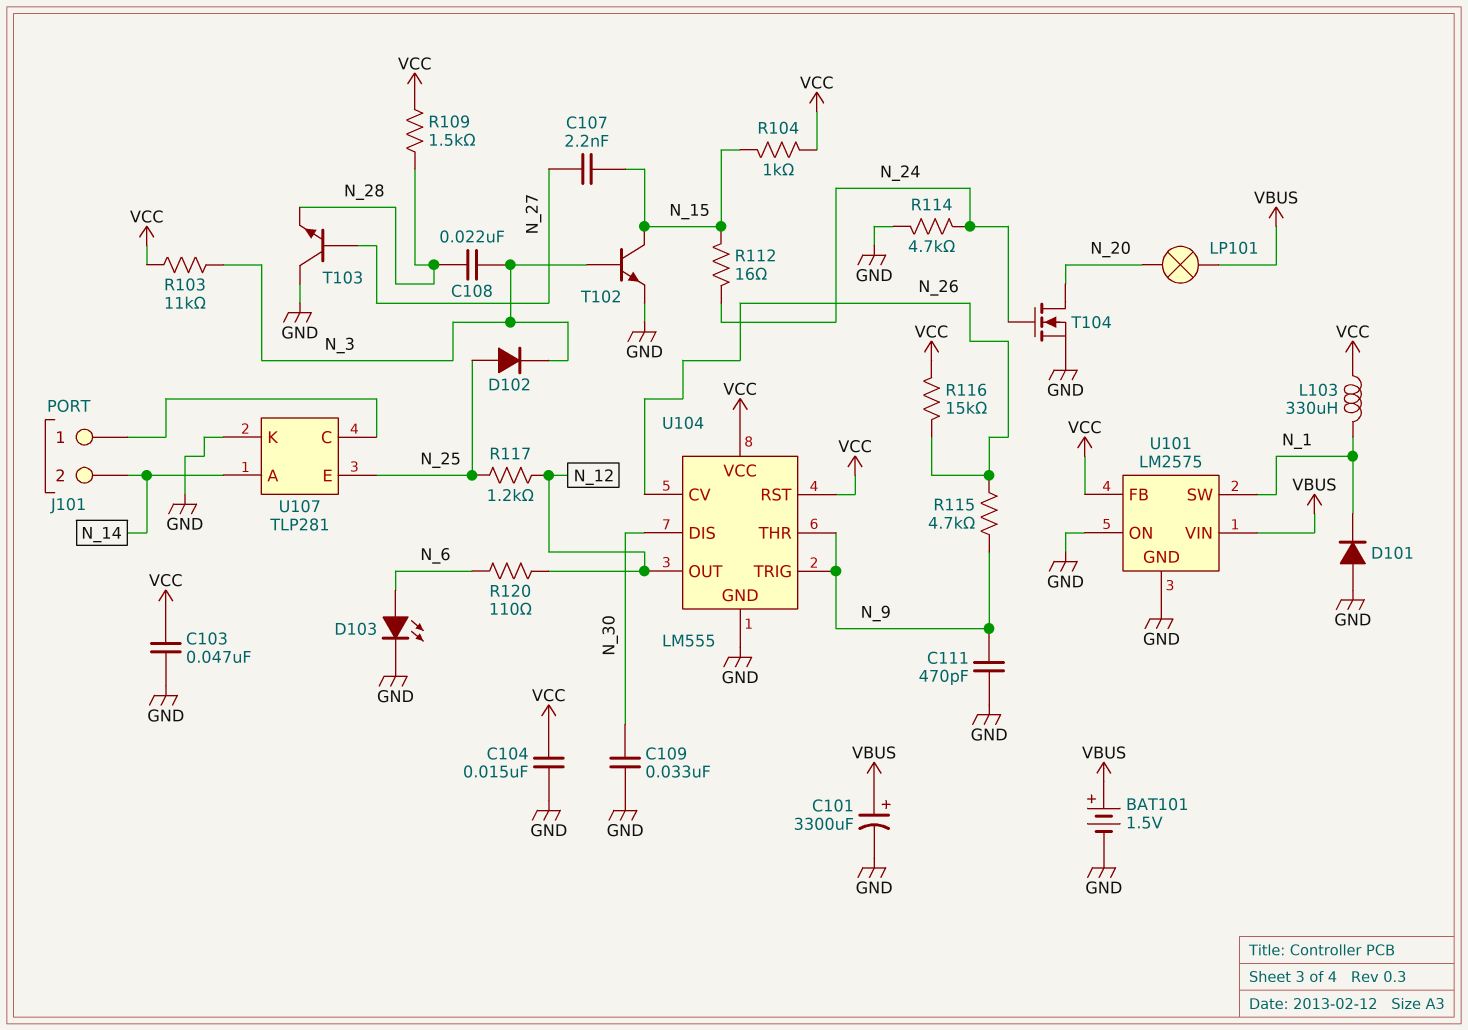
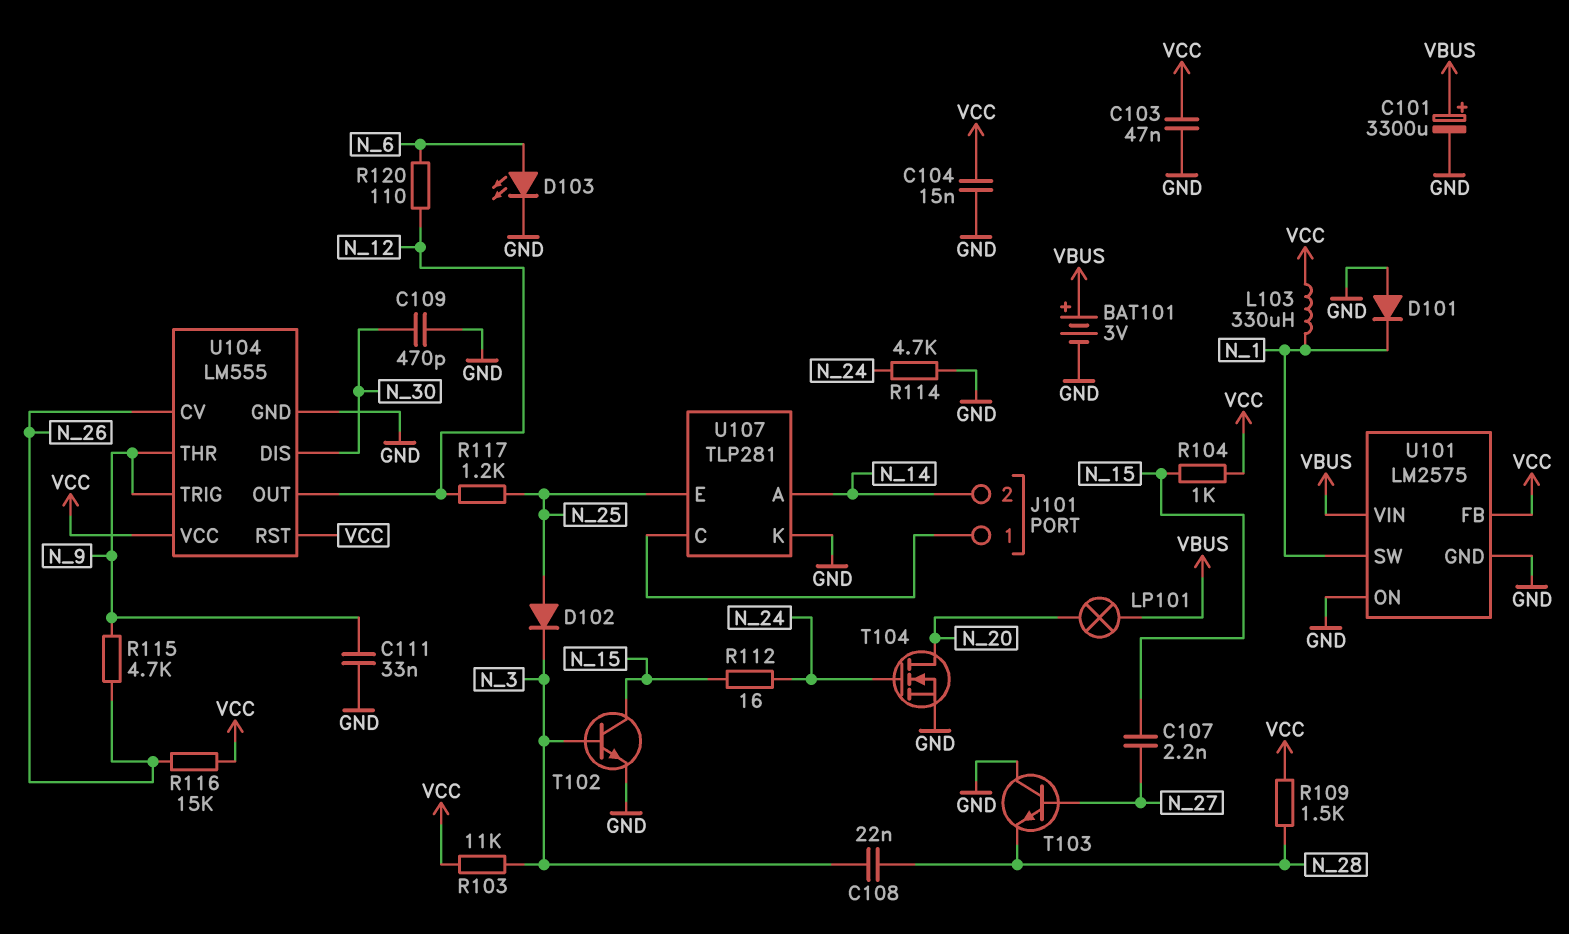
BAT101: 1.5V (plus VBUS, minus GND) -> 3V (plus VBUS, minus GND)
C109: 33nF (GND, N_30) -> 470pF (GND, N_30)
C111: 470pF (GND, N_9) -> 33nF (GND, N_9)

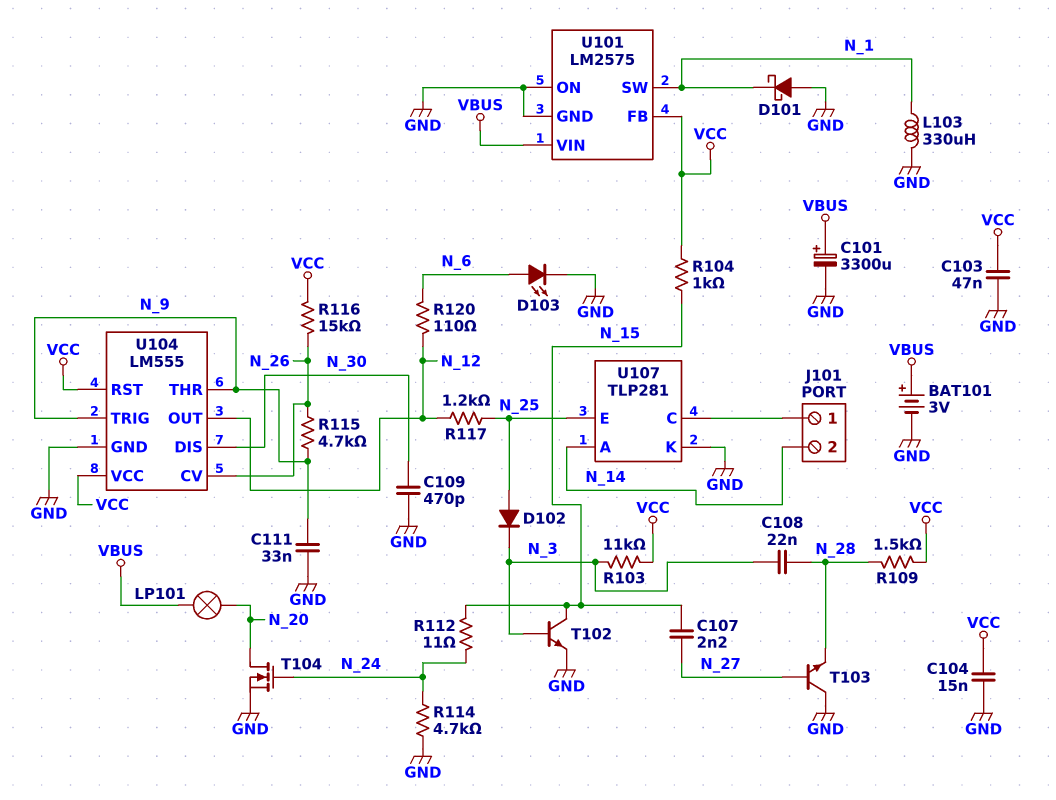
D101: diode (A GND, K N_1) -> schottky (A GND, K N_1)
L103: 330uH (N_1, VCC) -> 330uH (GND, N_1)
R112: 16 (N_15, N_24) -> 11 (N_15, N_24)

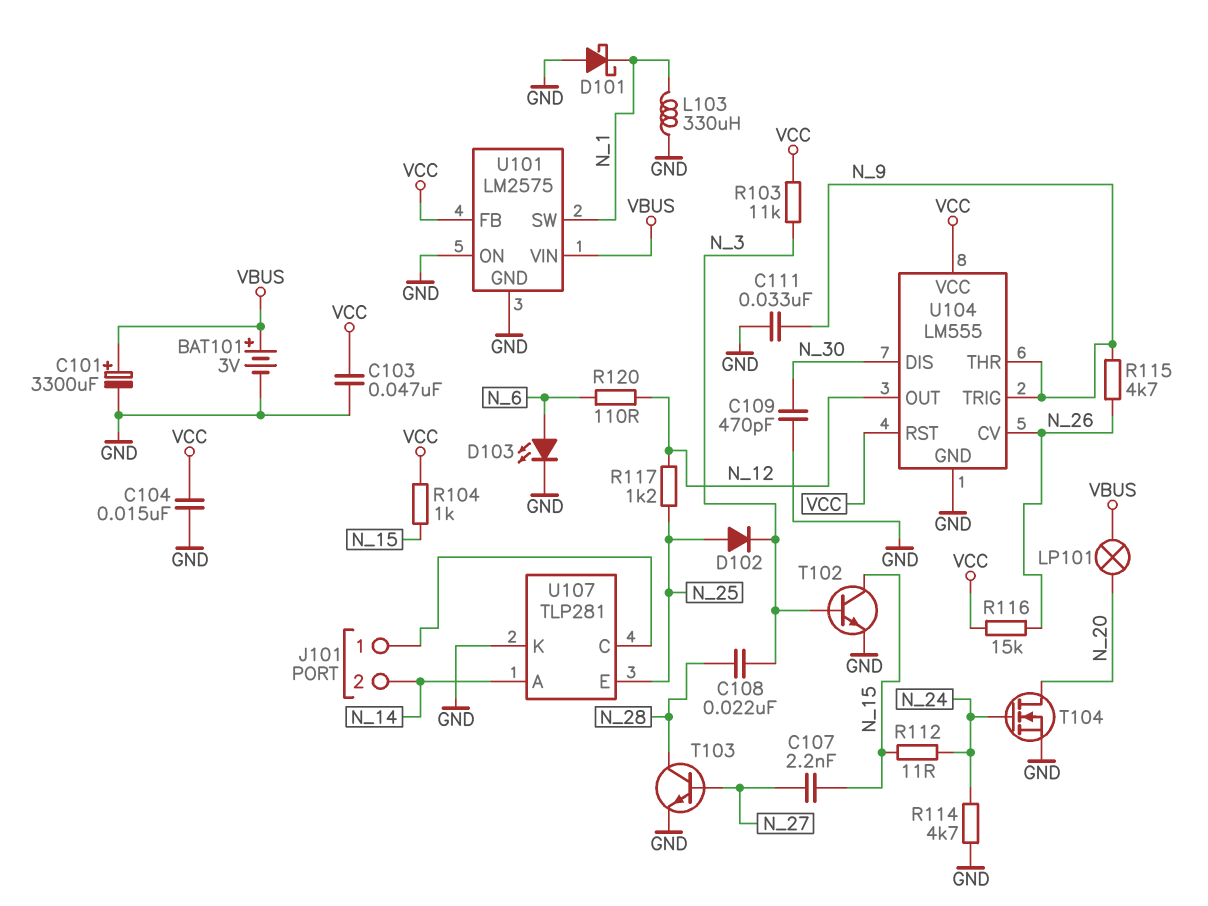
R109: 1.5k (N_28, VCC) -> none
T103: NPN (B N_27, C GND, E N_28) -> NPN (B N_27, C N_28, E GND)

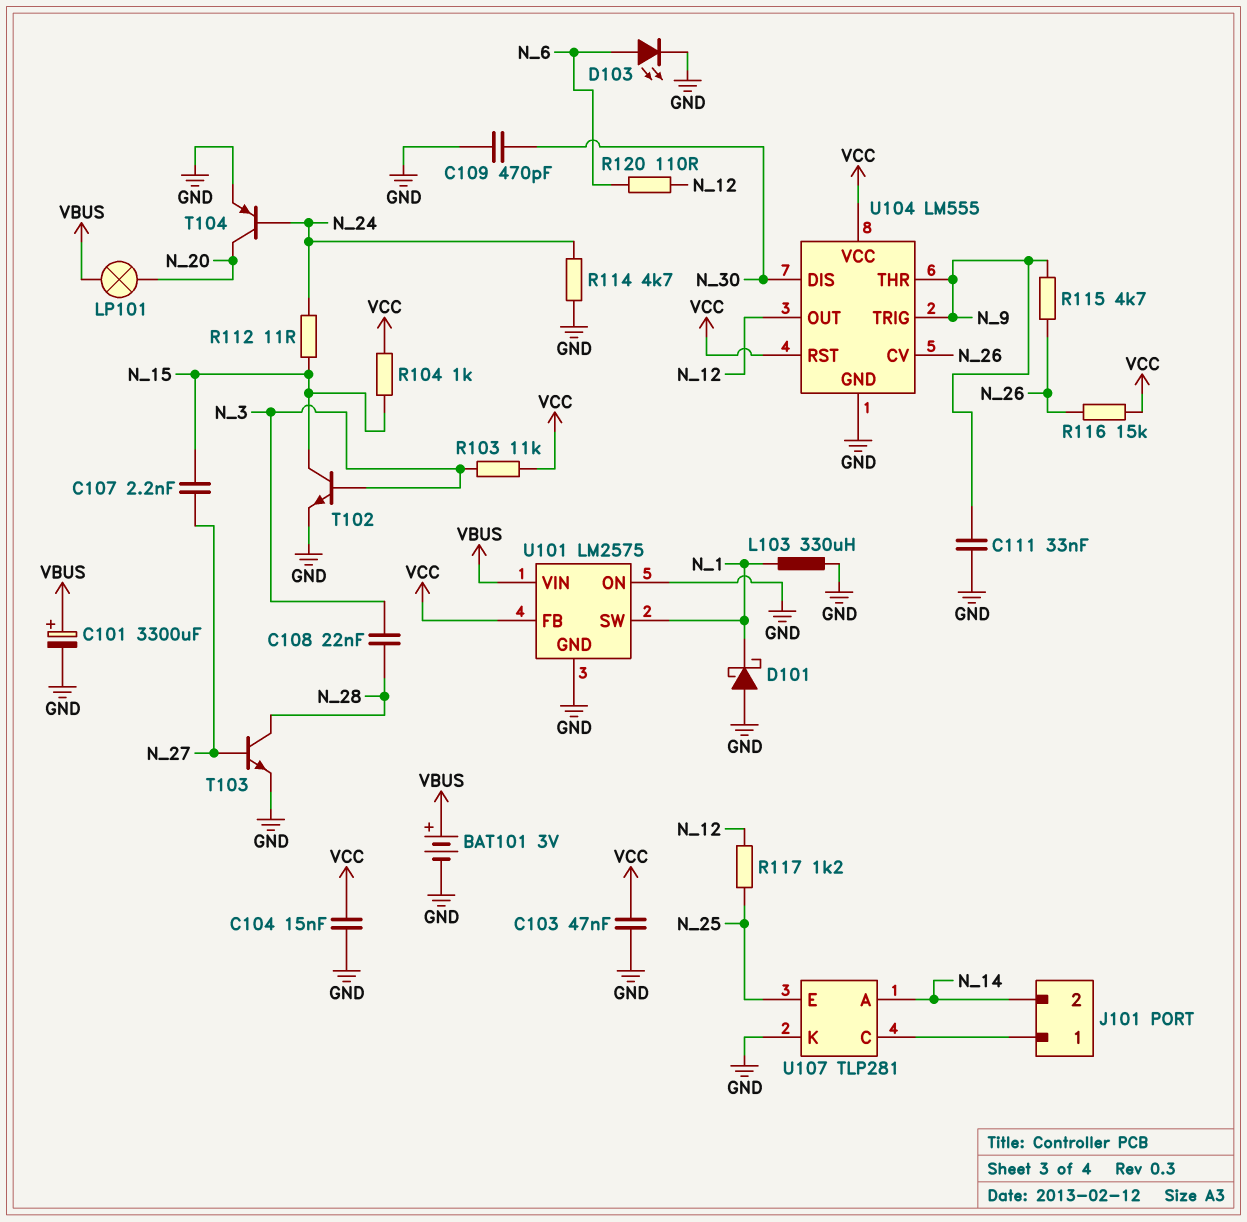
D102: diode (A N_25, K N_3) -> none
T104: NMOS (G N_24, D N_20, S GND) -> PNP (B N_24, C N_20, E GND)

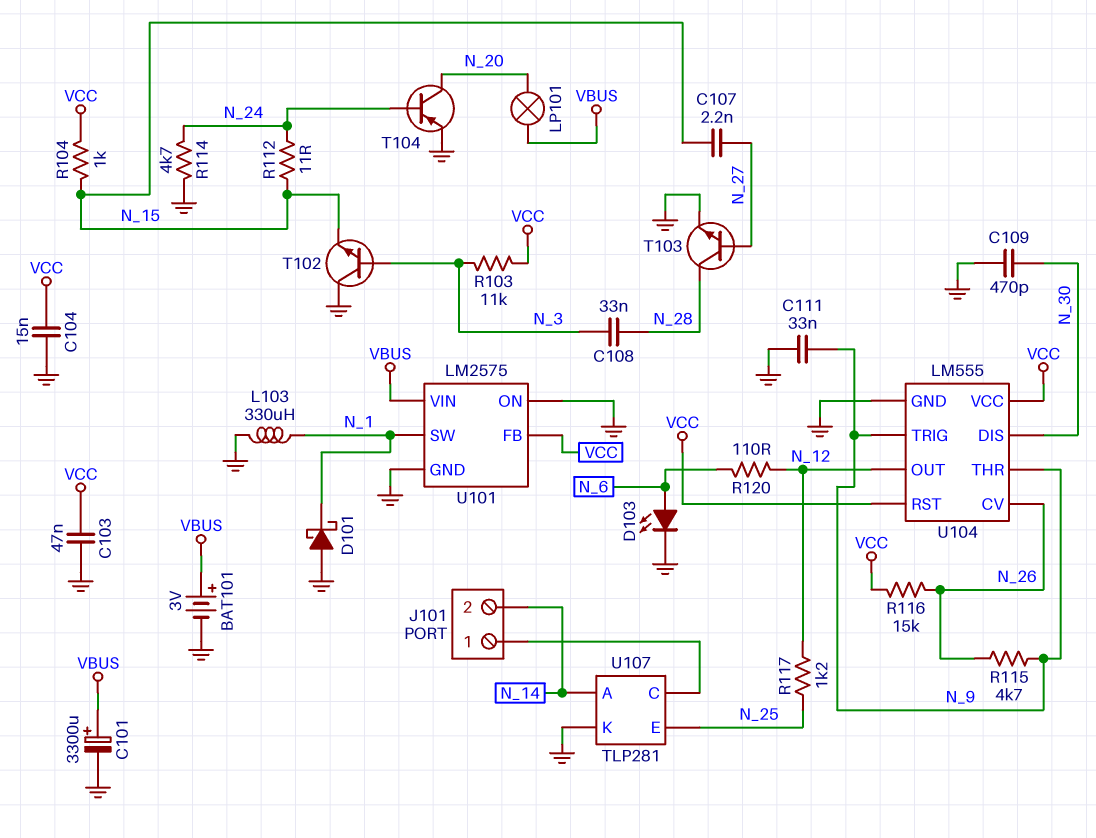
C108: 22nF (N_3, N_28) -> 33nF (N_3, N_28)
T102: NPN (B N_3, C N_15, E GND) -> NPN (B N_3, C GND, E N_15)

